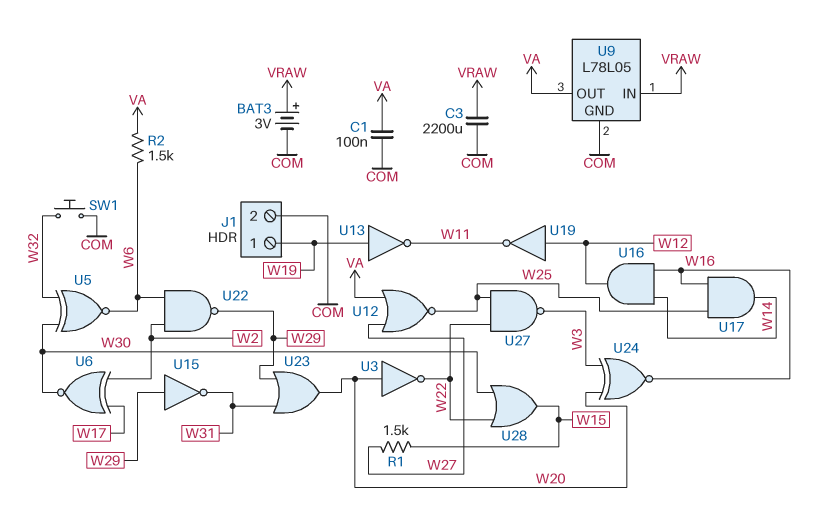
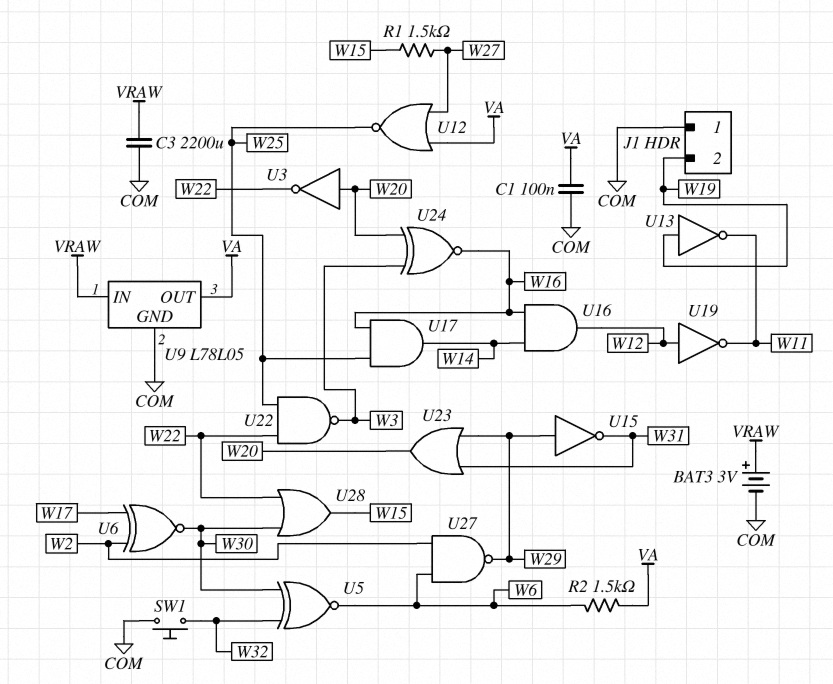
J1 pin 1: W19 -> COM
J1 pin 2: COM -> W19
U22: NAND (in W2, in W6, out W29) -> NAND (in W22, in W25, out W3)
U27: NAND (in W22, in W25, out W3) -> NAND (in W2, in W6, out W29)

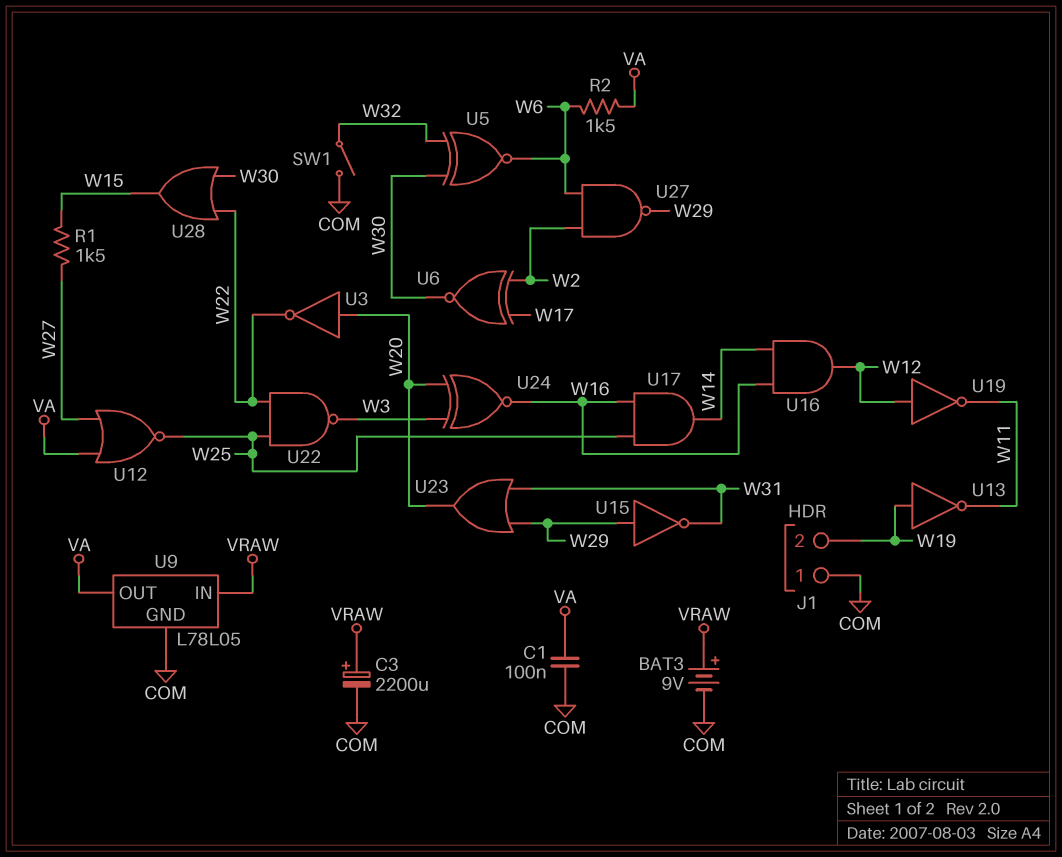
BAT3: 3V (plus VRAW, minus COM) -> 9V (plus VRAW, minus COM)
C3: 2200uF (COM, VRAW) -> 2200uF (plus VRAW, minus COM)
SW1: button (COM, W32) -> switch (COM, W32)

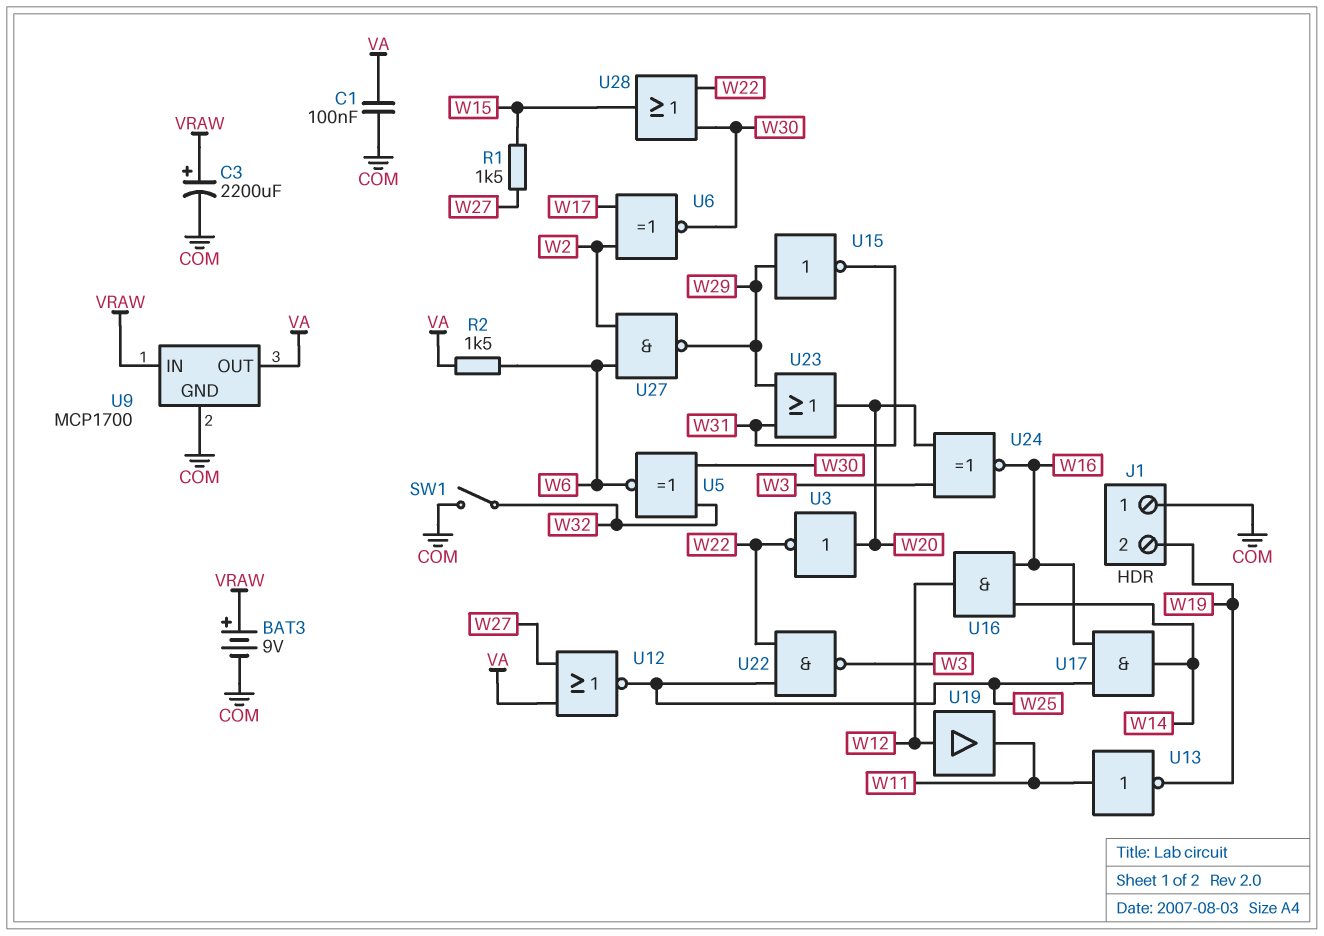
U9: L78L05 -> MCP1700
U13: NOT (in W19, out W11) -> NOT (in W11, out W19)
U19: NOT (in W12, out W11) -> buffer (in W12, out W11)

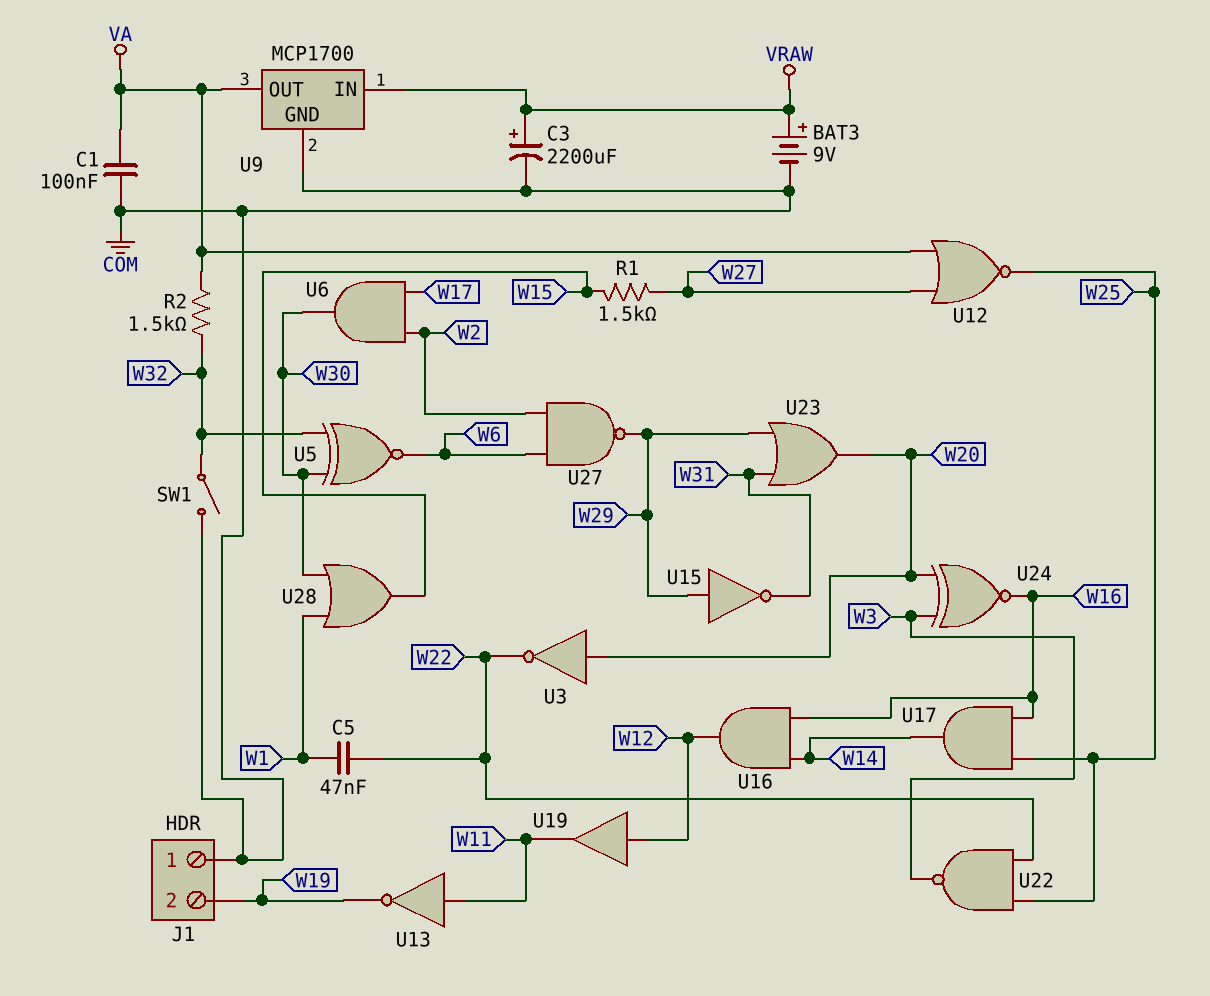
C5: none -> 47nF (W1, W22)
R2: 1.5k (VA, W6) -> 1.5k (VA, W32)
U6: XNOR (in W2, in W17, out W30) -> AND (in W2, in W17, out W30)
U28: OR (in W22, in W30, out W15) -> OR (in W1, in W30, out W15)

